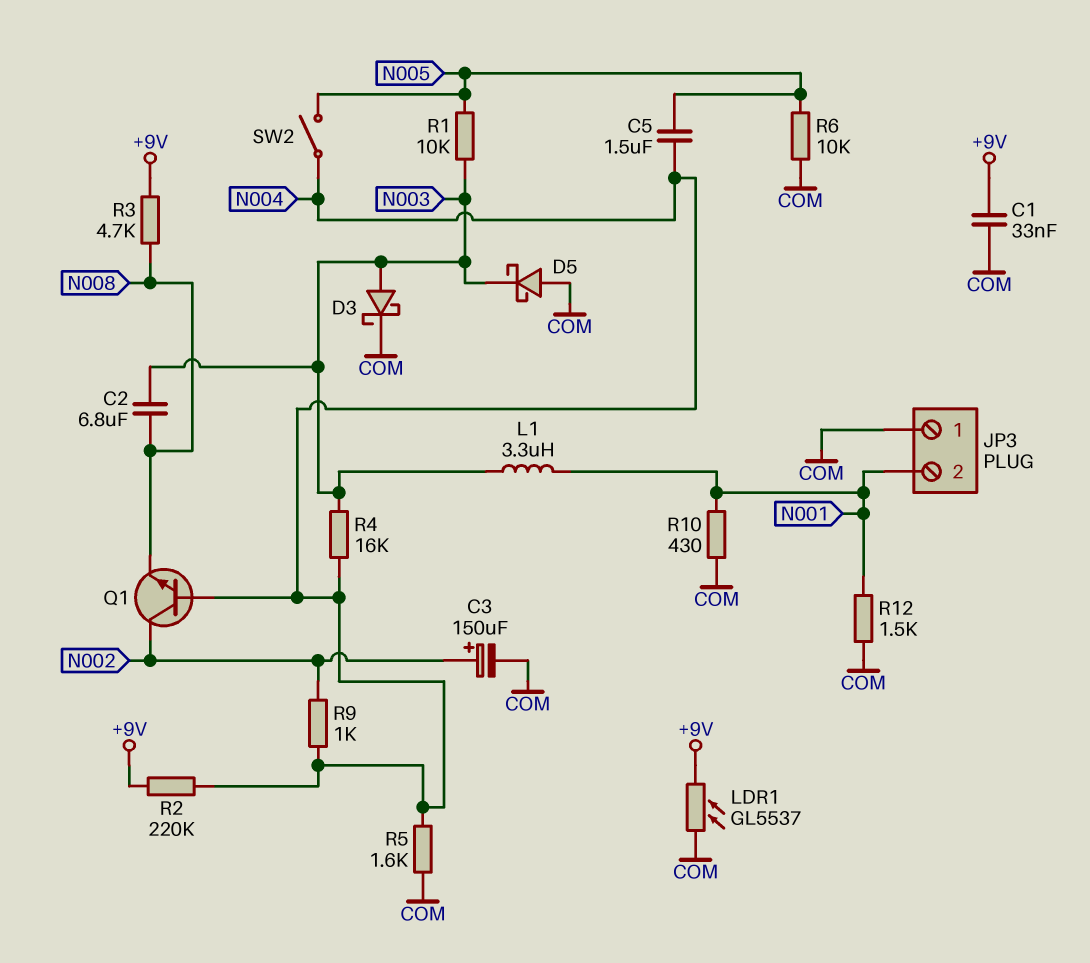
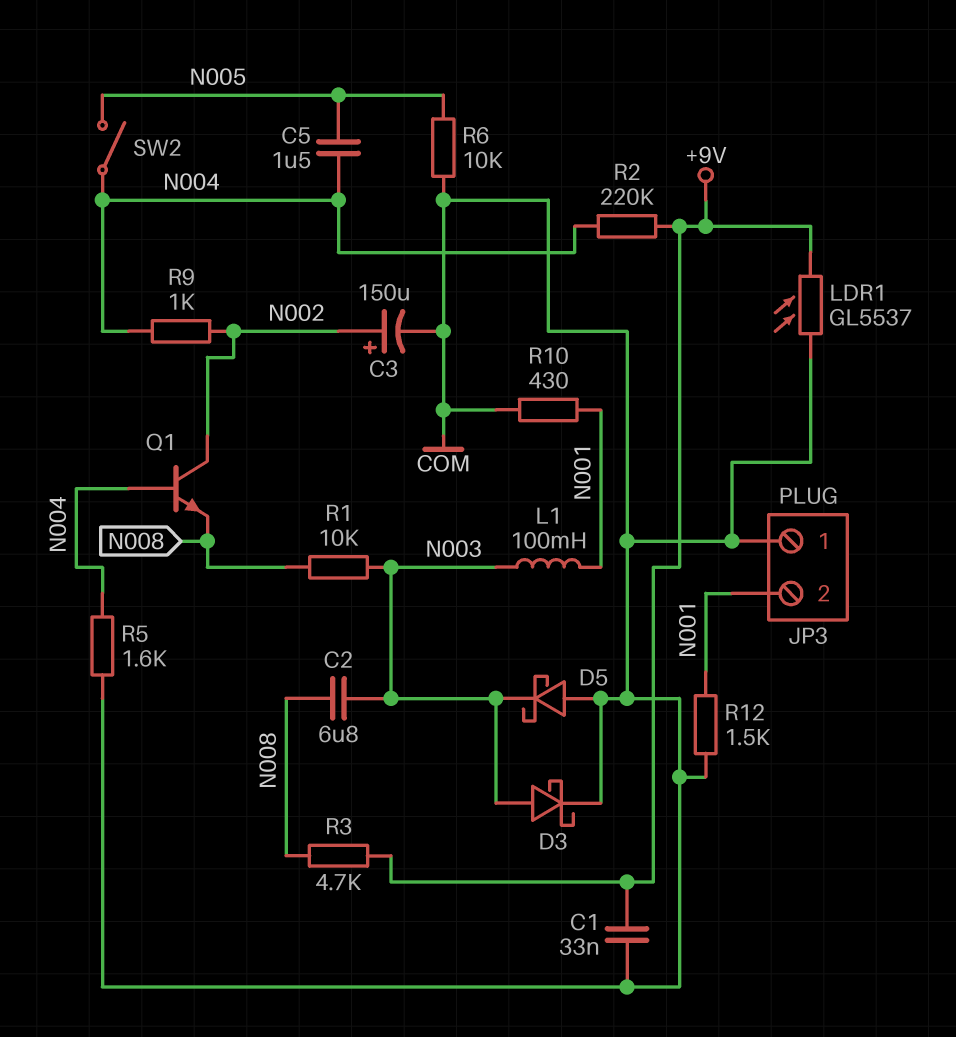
L1: 3.3uH (N001, N003) -> 100mH (N001, N003)
R1: 10k (N003, N005) -> 10k (N003, N008)
R4: 16k (N003, N004) -> none

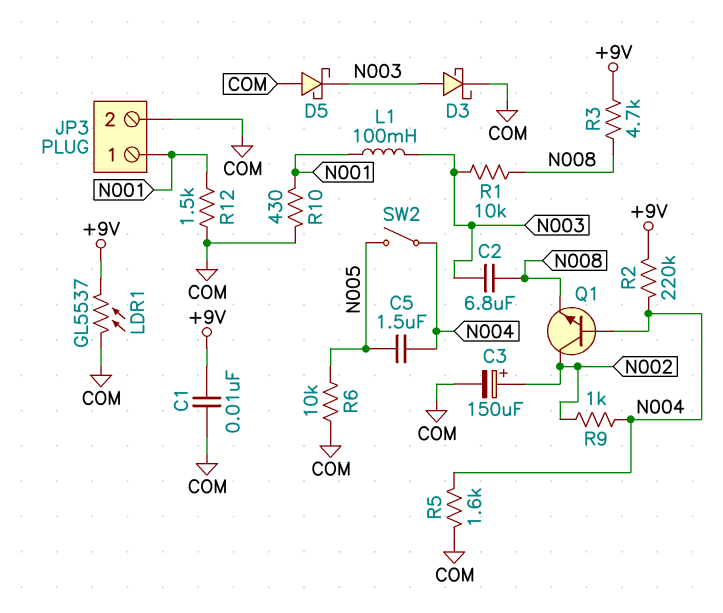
C1: 33nF (+9V, COM) -> 10nF (+9V, COM)
JP3 pin 1: COM -> N001
JP3 pin 2: N001 -> COM

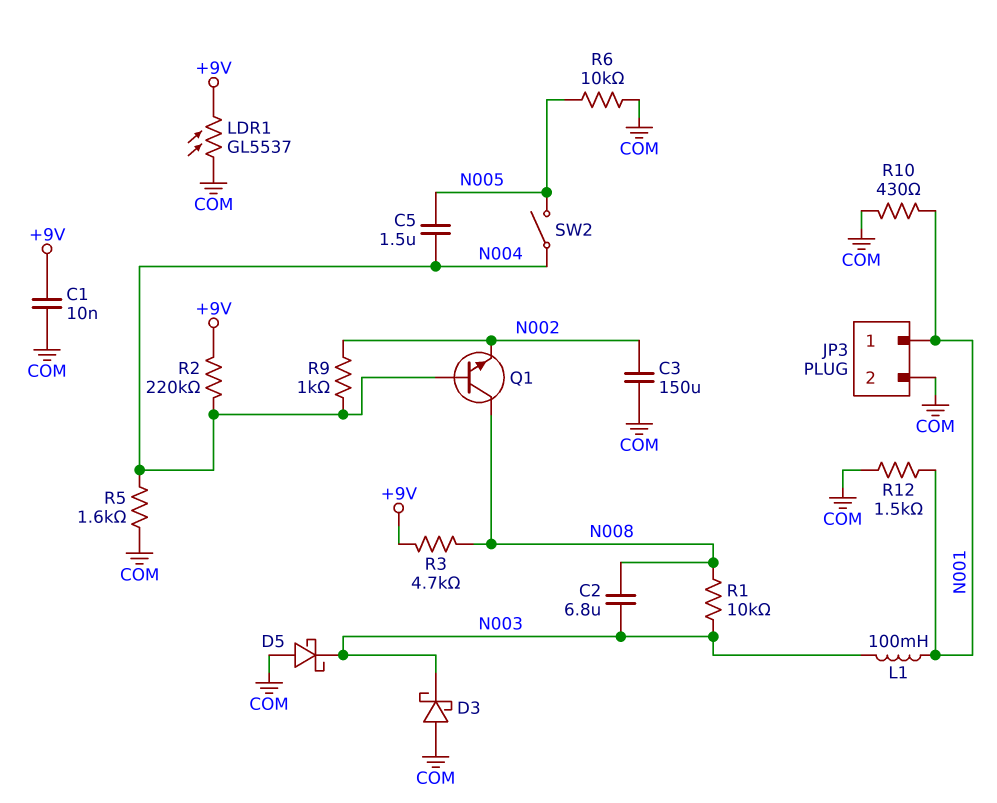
C3: 150uF (plus N002, minus COM) -> 150uF (COM, N002)
D3: schottky (A N003, K COM) -> schottky (A COM, K N003)
Q1: NPN (B N004, C N002, E N008) -> NPN (B N004, C N008, E N002)

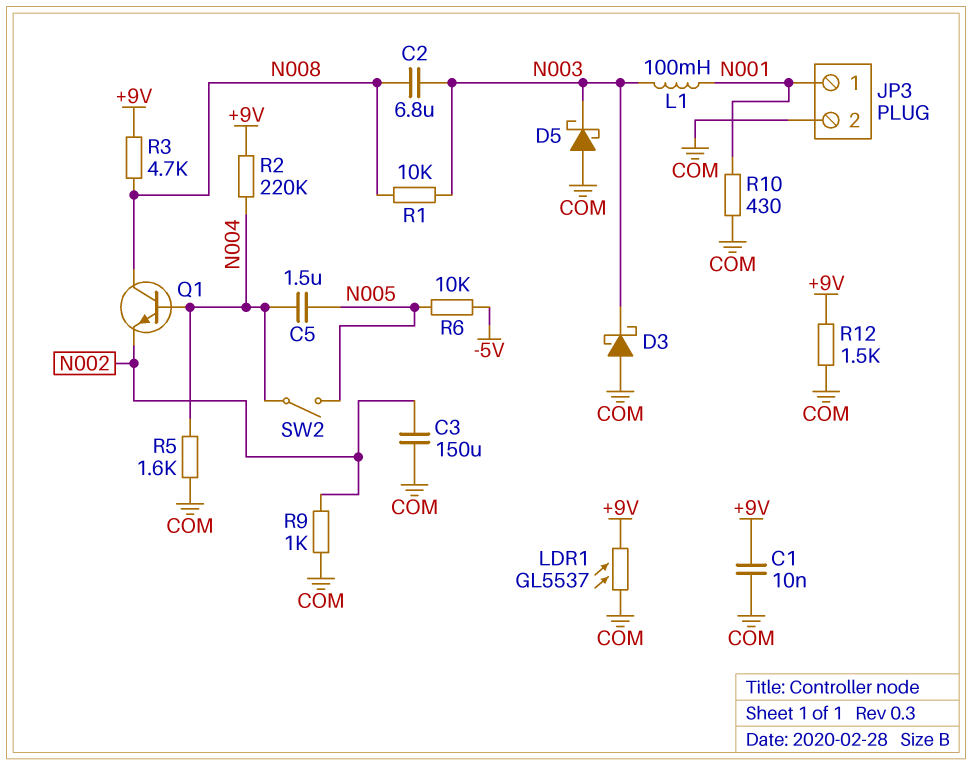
R6: 10k (COM, N005) -> 10k (-5V, N005)
R9: 1k (N002, N004) -> 1k (COM, N002)
R12: 1.5k (COM, N001) -> 1.5k (+9V, COM)

